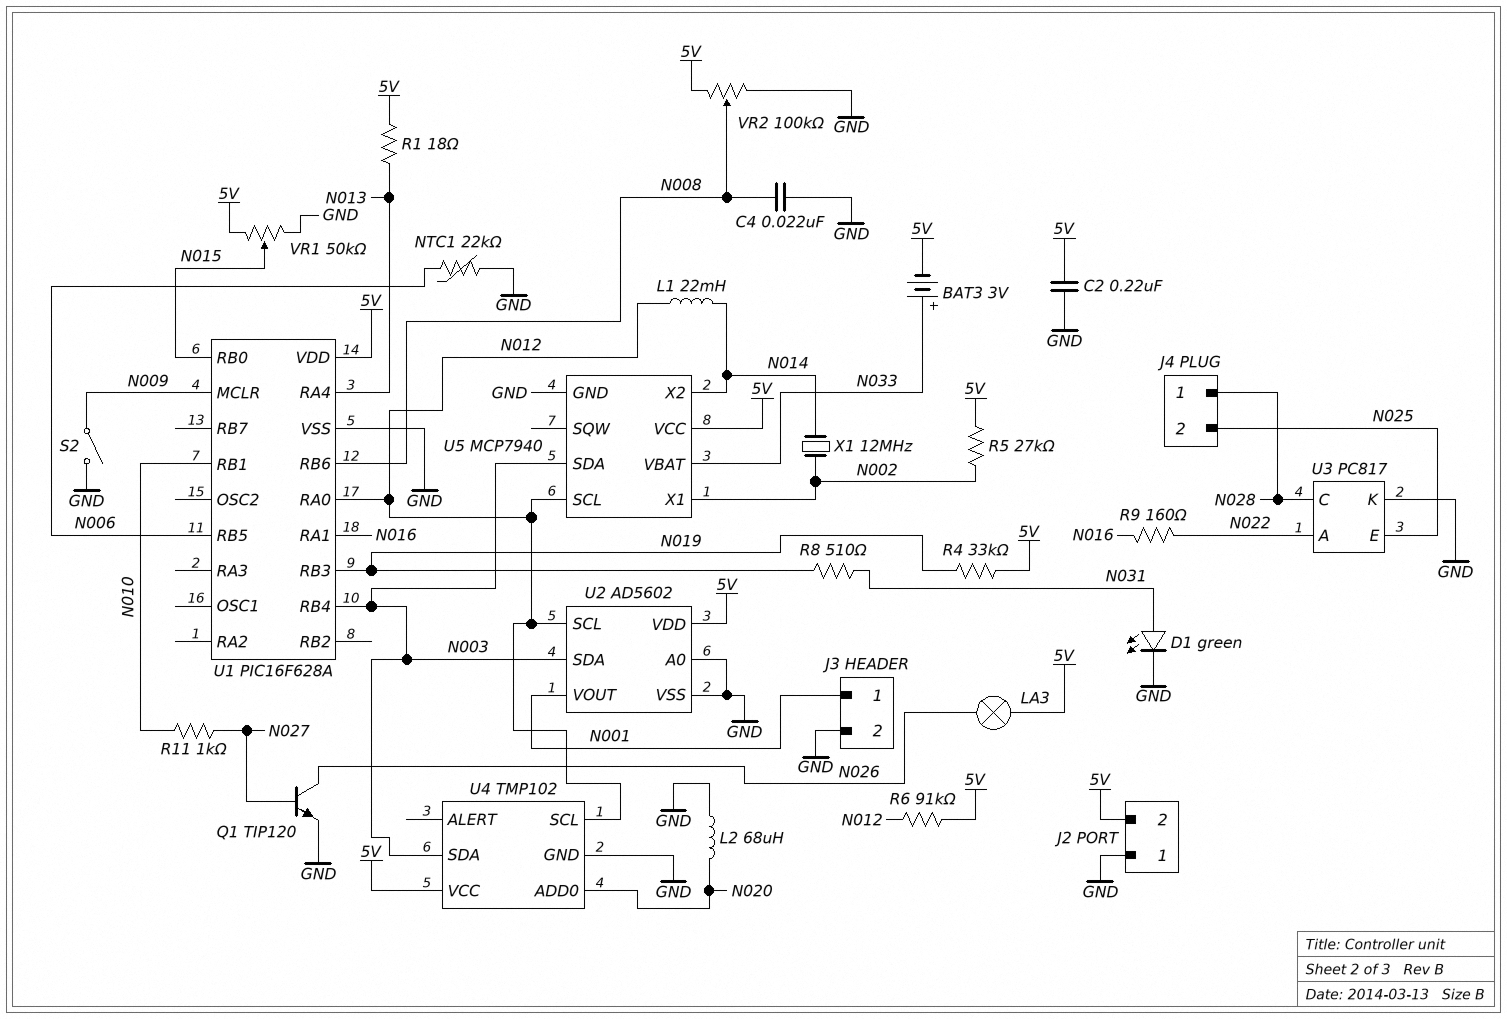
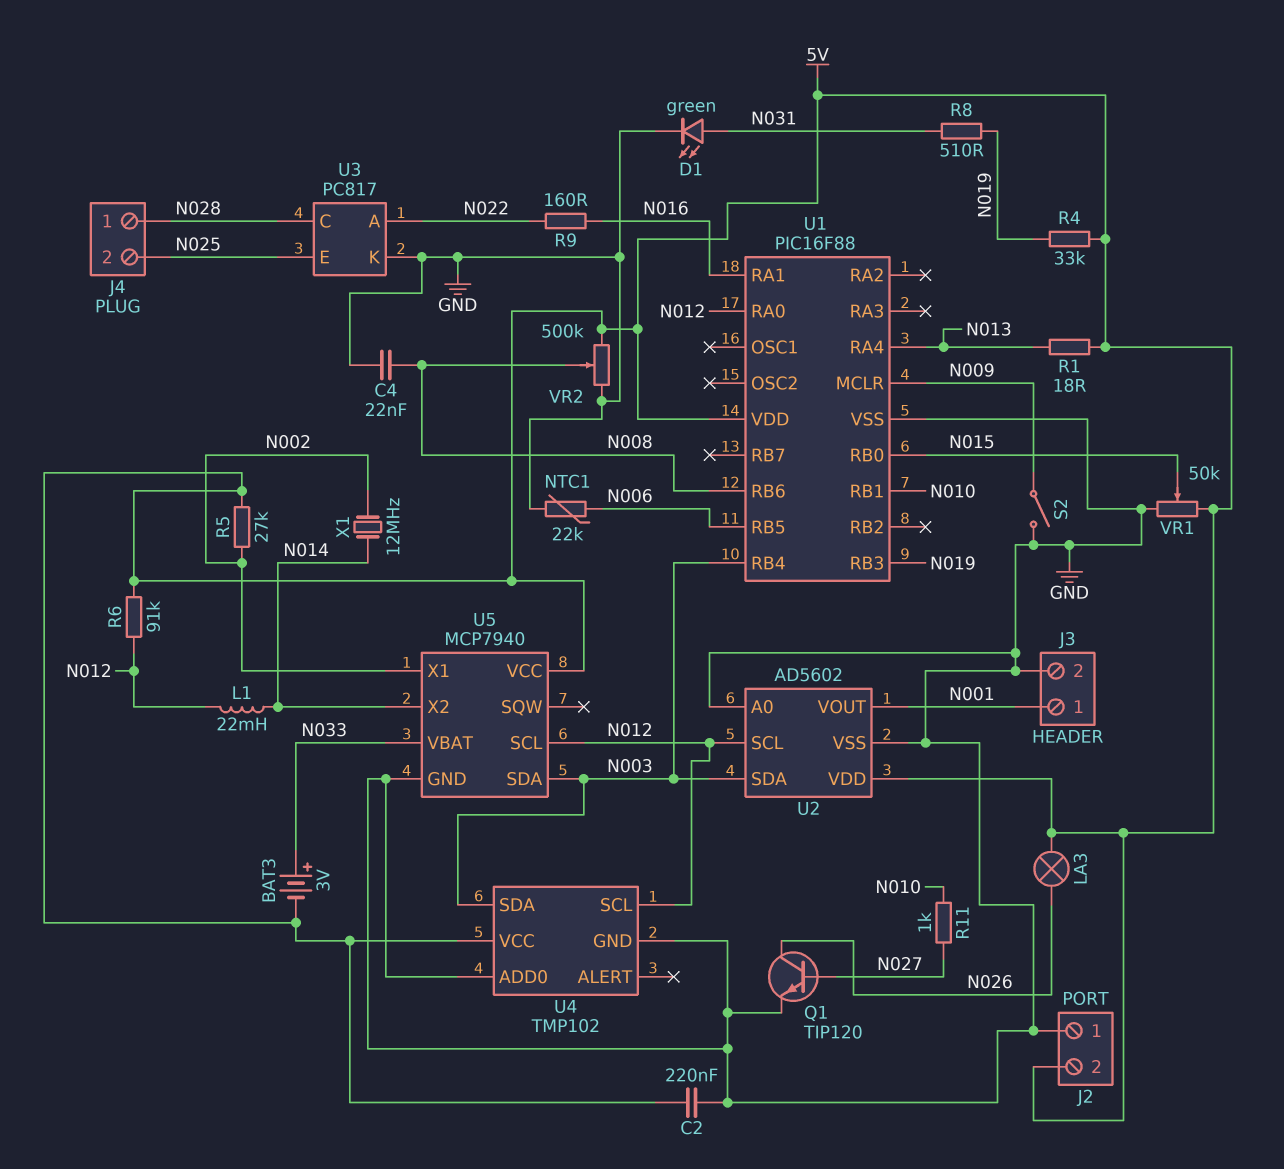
L2: 68uH (GND, N020) -> none
U1: PIC16F628A -> PIC16F88
U4 pin ADD0: N020 -> GND
VR2: 100k (5V, GND, wiper N008) -> 500k (5V, GND, wiper N008)

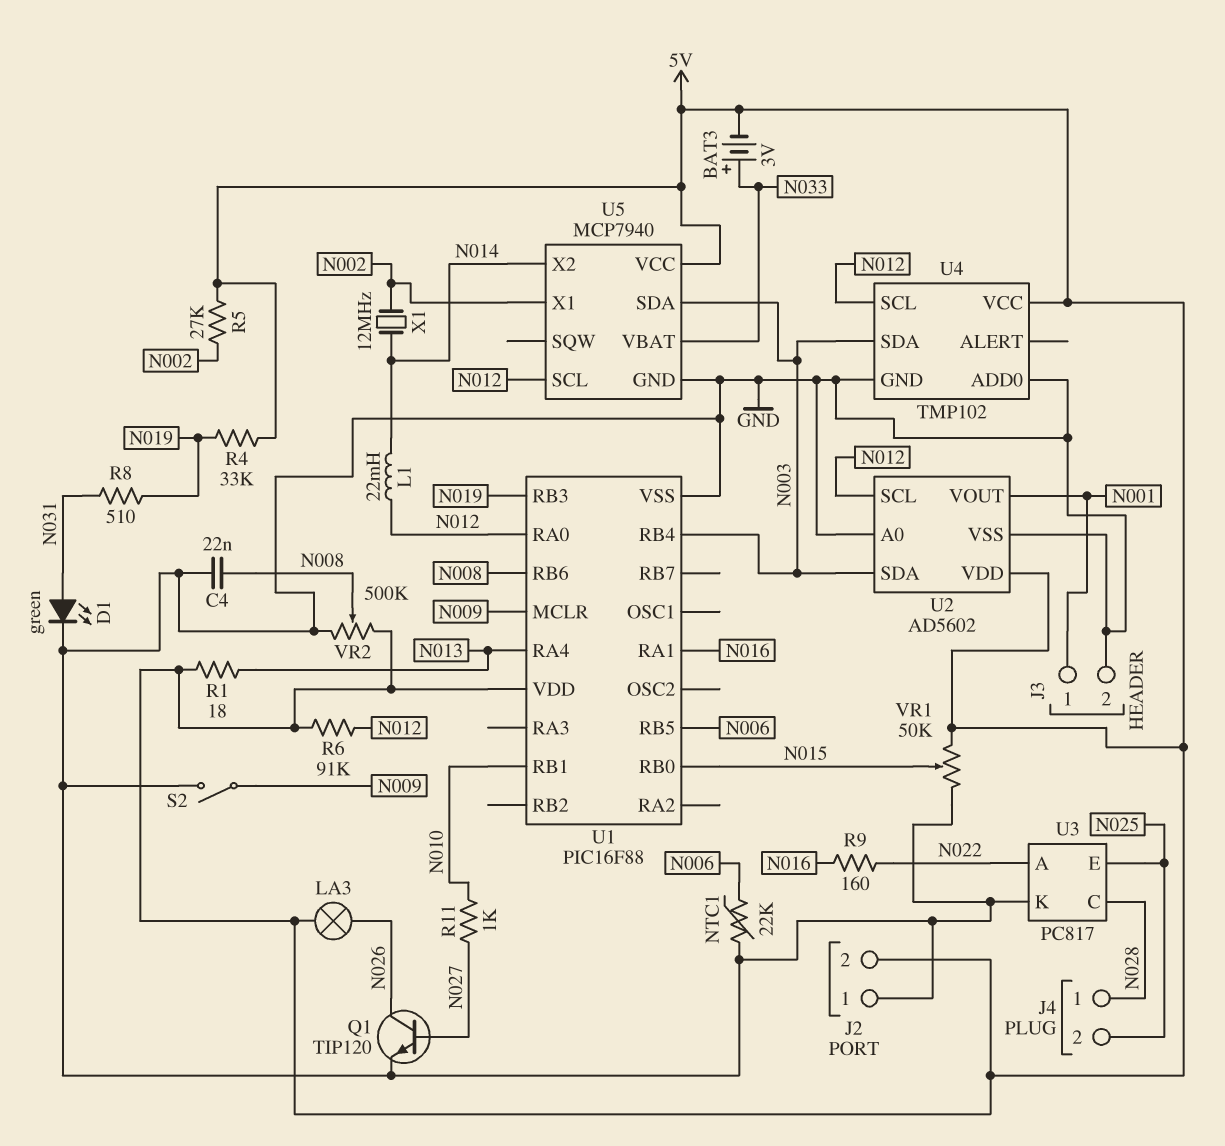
C2: 220nF (5V, GND) -> none

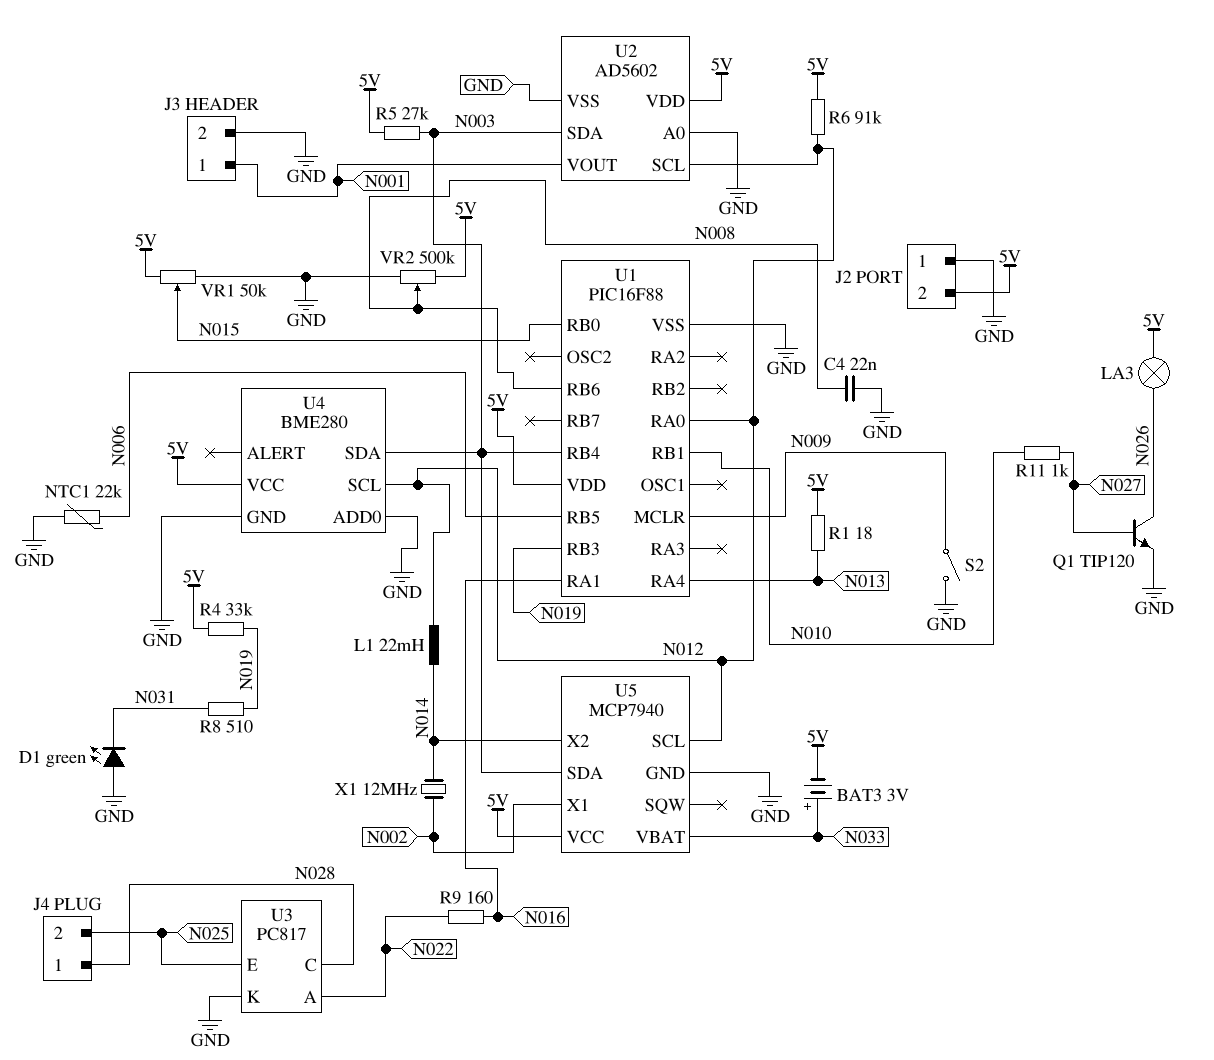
D1: LED green (A N031, K GND) -> LED green (A GND, K N031)
R5: 27k (5V, N002) -> 27k (5V, N003)
U4: TMP102 -> BME280

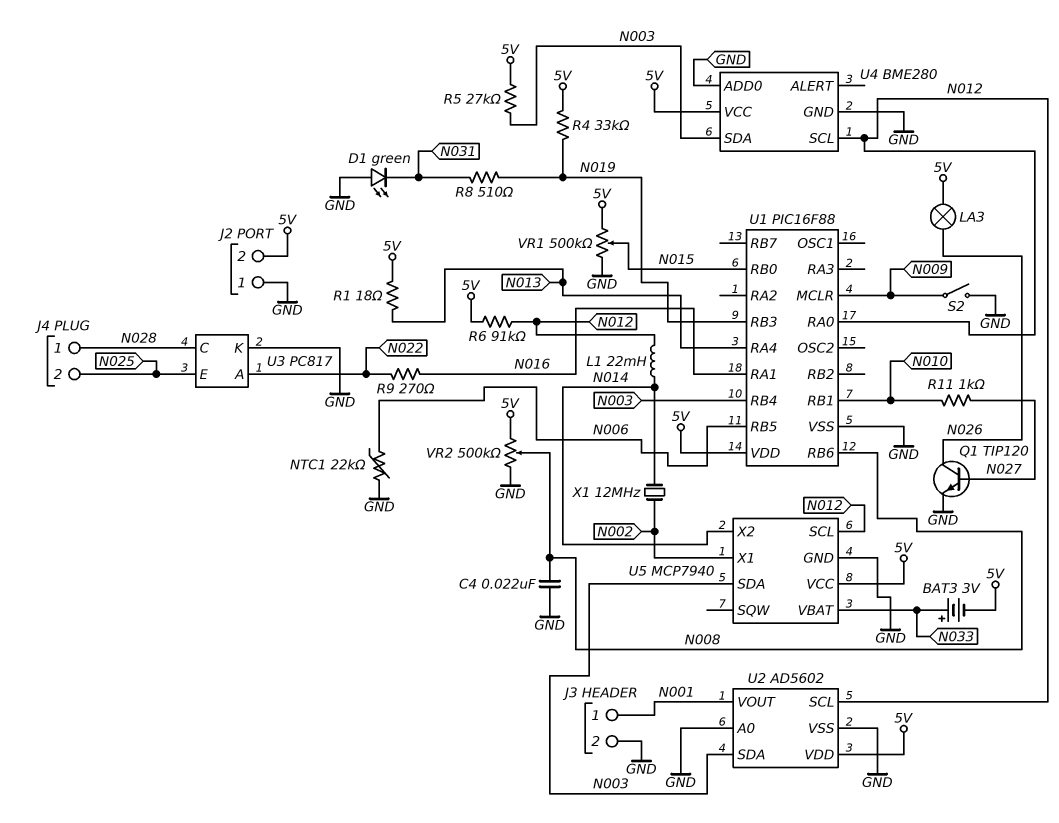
R9: 160 (N016, N022) -> 270 (N016, N022)
VR1: 50k (5V, GND, wiper N015) -> 500k (5V, GND, wiper N015)

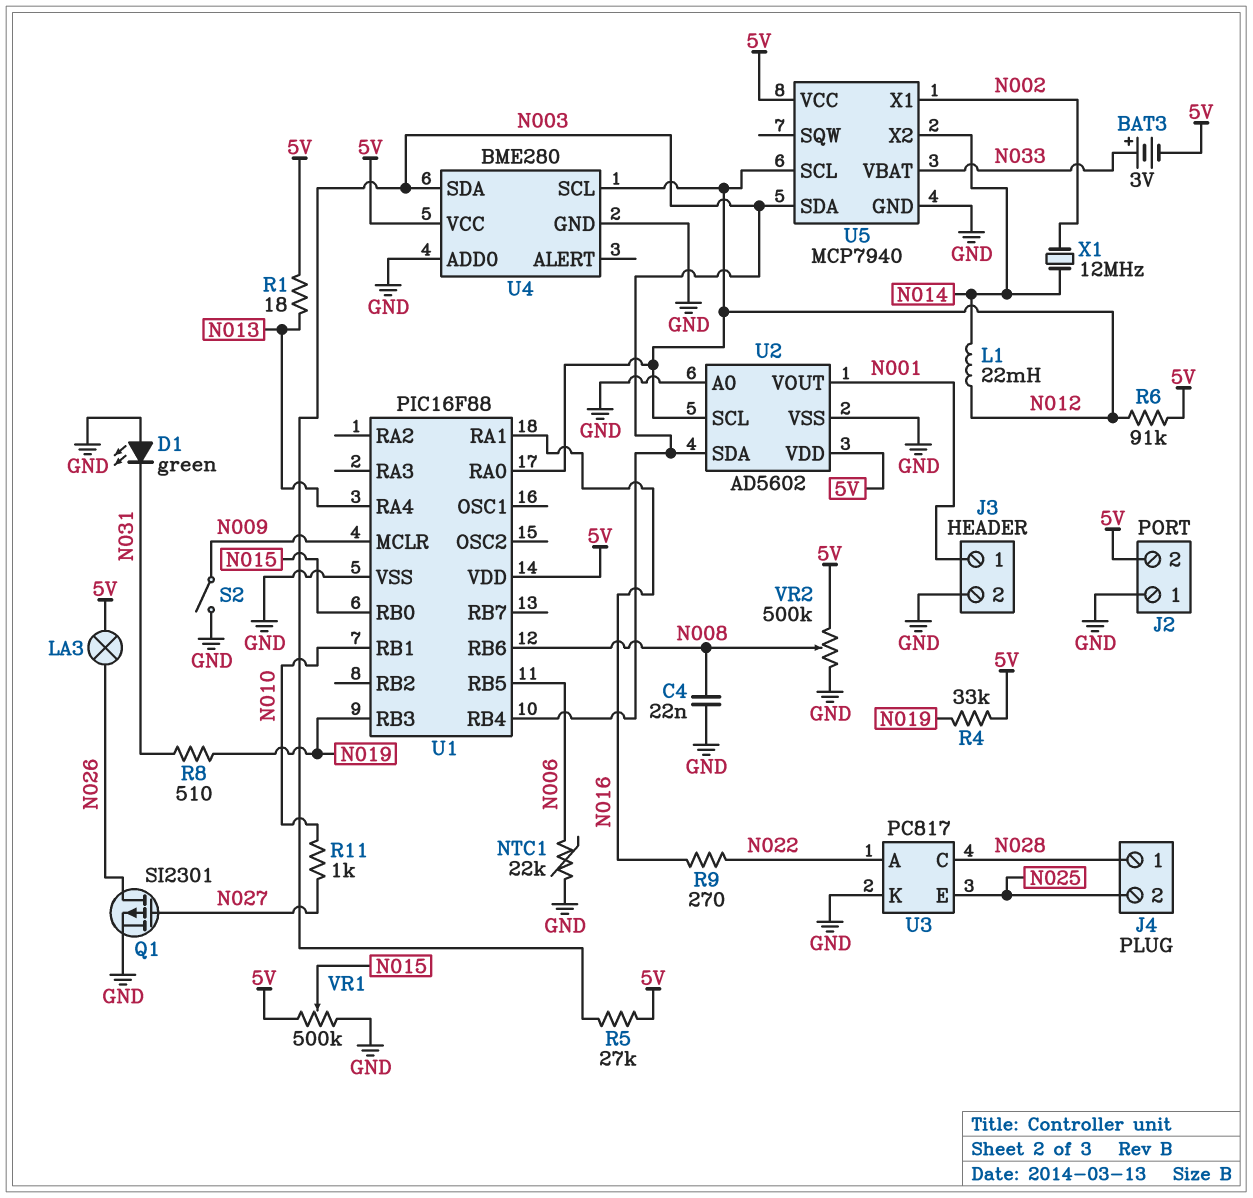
Q1: NPN TIP120 (B N027, C N026, E GND) -> PMOS SI2301 (G N027, D N026, S GND)

